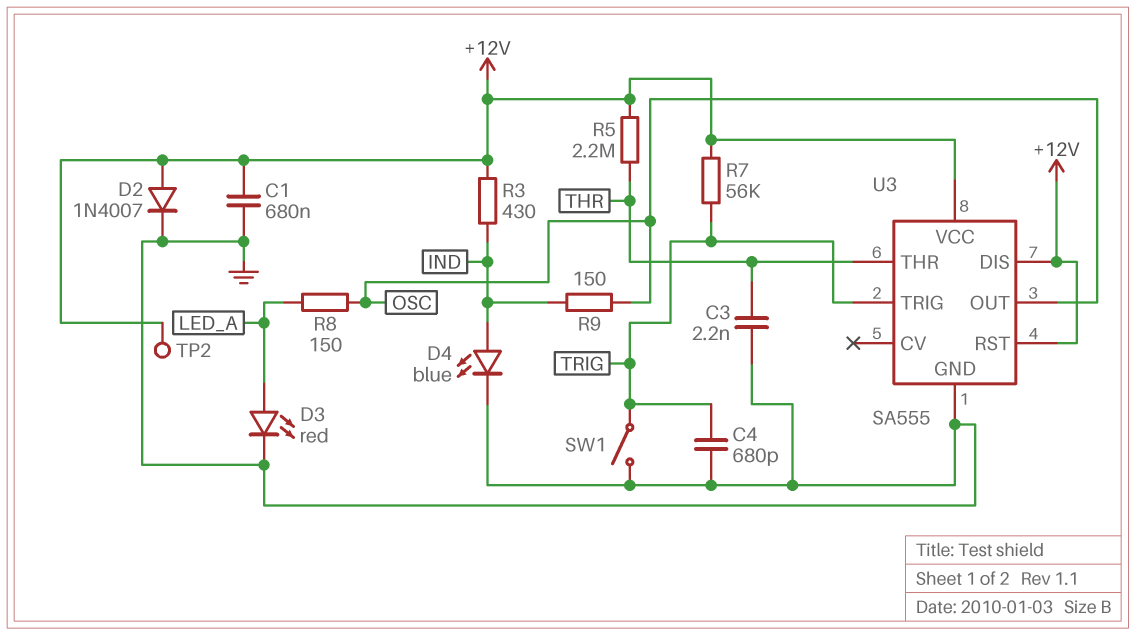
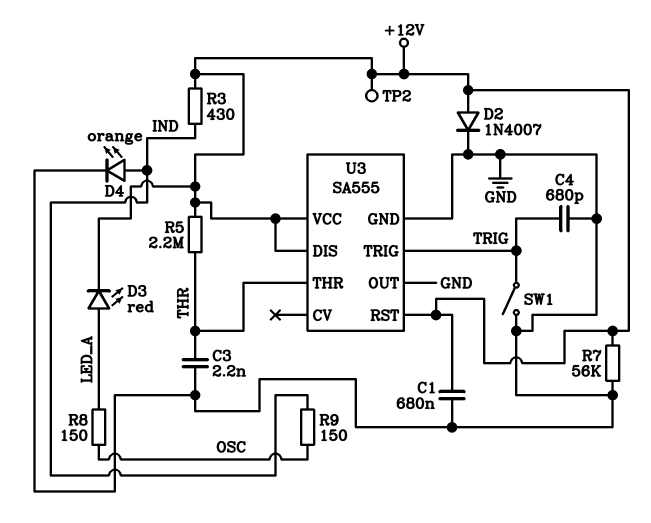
D3: LED red (A LED_A, K GND) -> LED red (A LED_A, K +12V)
D4: LED blue (A IND, K GND) -> LED orange (A IND, K GND)
R7: 56k (+12V, TRIG) -> 56k (+12V, GND)
U3 pin OUT: OSC -> GND

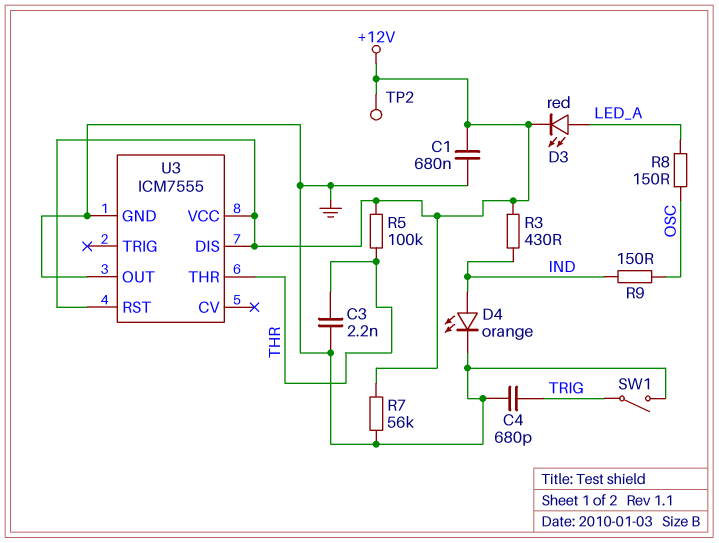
D2: diode 1N4007 (A +12V, K GND) -> none
R5: 2.2M (+12V, THR) -> 100k (+12V, THR)
U3: SA555 -> ICM7555
U3 pin TRIG: TRIG -> none

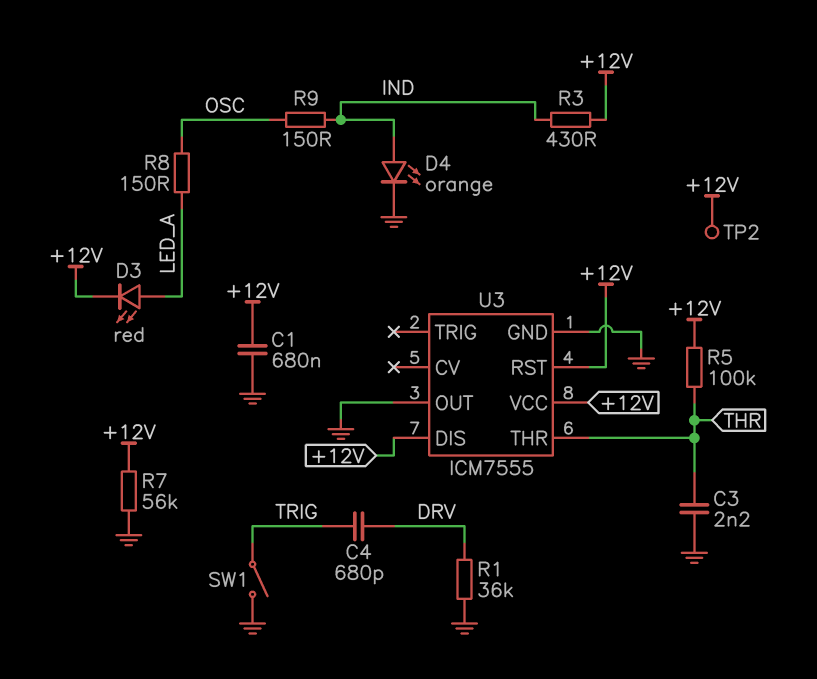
C4: 680pF (GND, TRIG) -> 680pF (DRV, TRIG)
R1: none -> 36k (DRV, GND)

